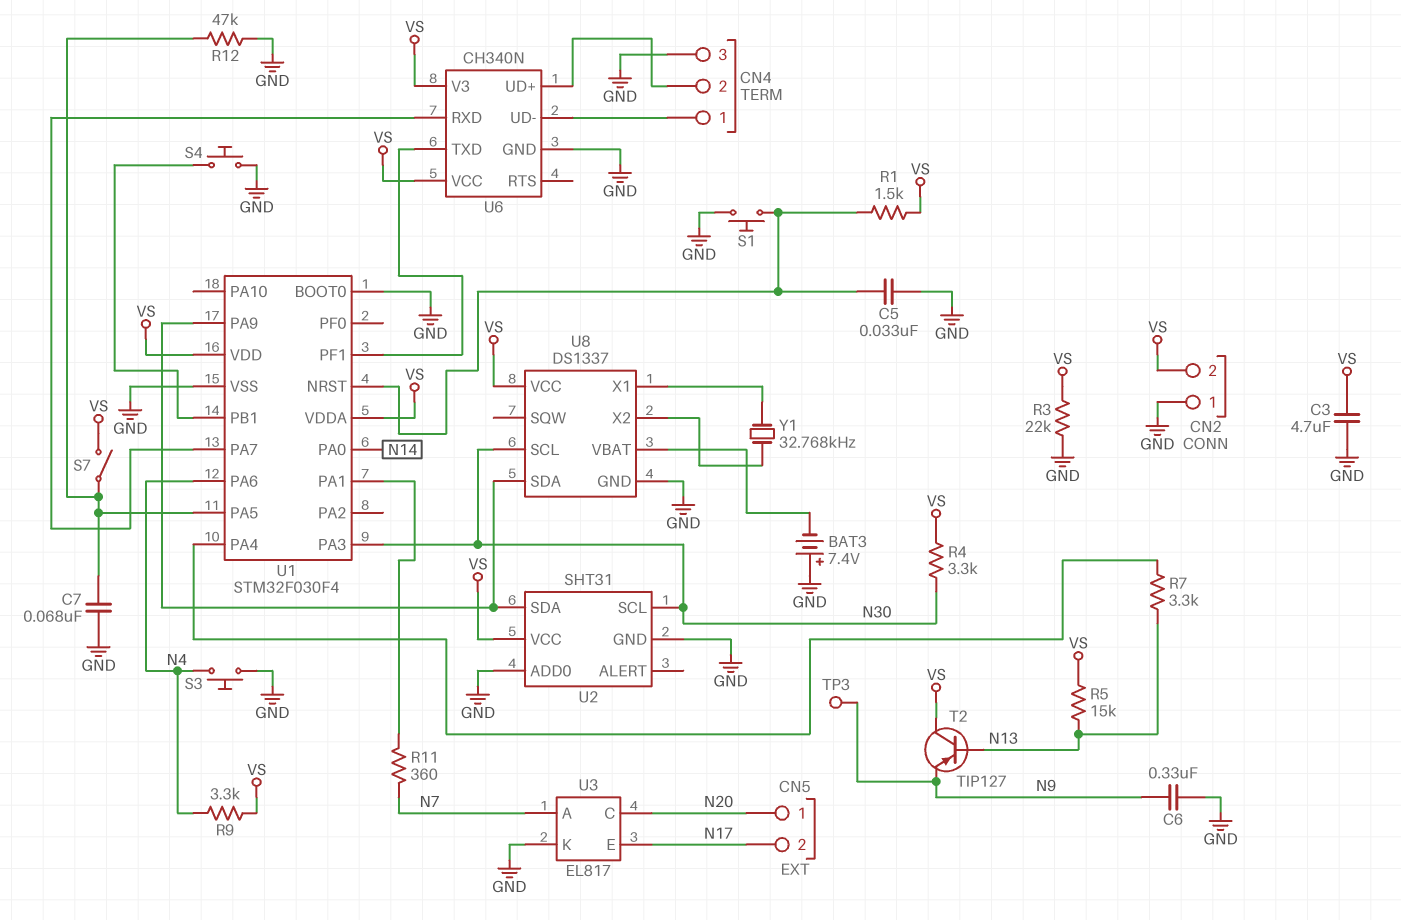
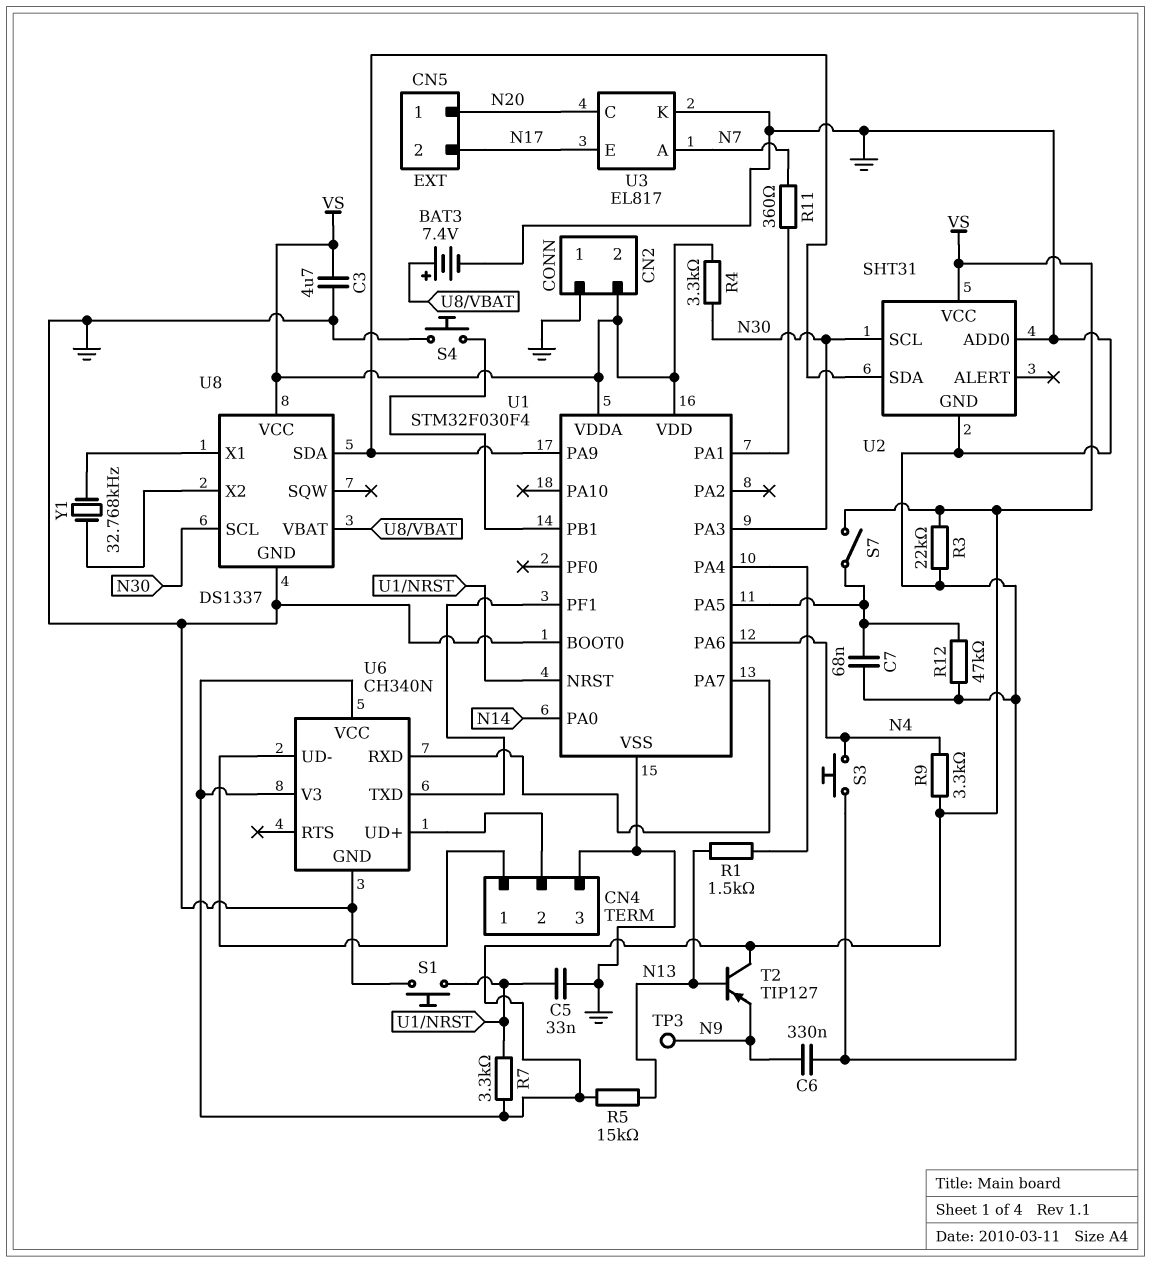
BAT3: 7.4V (plus GND, minus U8/VBAT) -> 7.4V (plus U8/VBAT, minus GND)
R1: 1.5k (U1/NRST, VS) -> 1.5k (N13, U1/PA4)
R7: 3.3k (N13, U1/PA4) -> 3.3k (U1/NRST, VS)

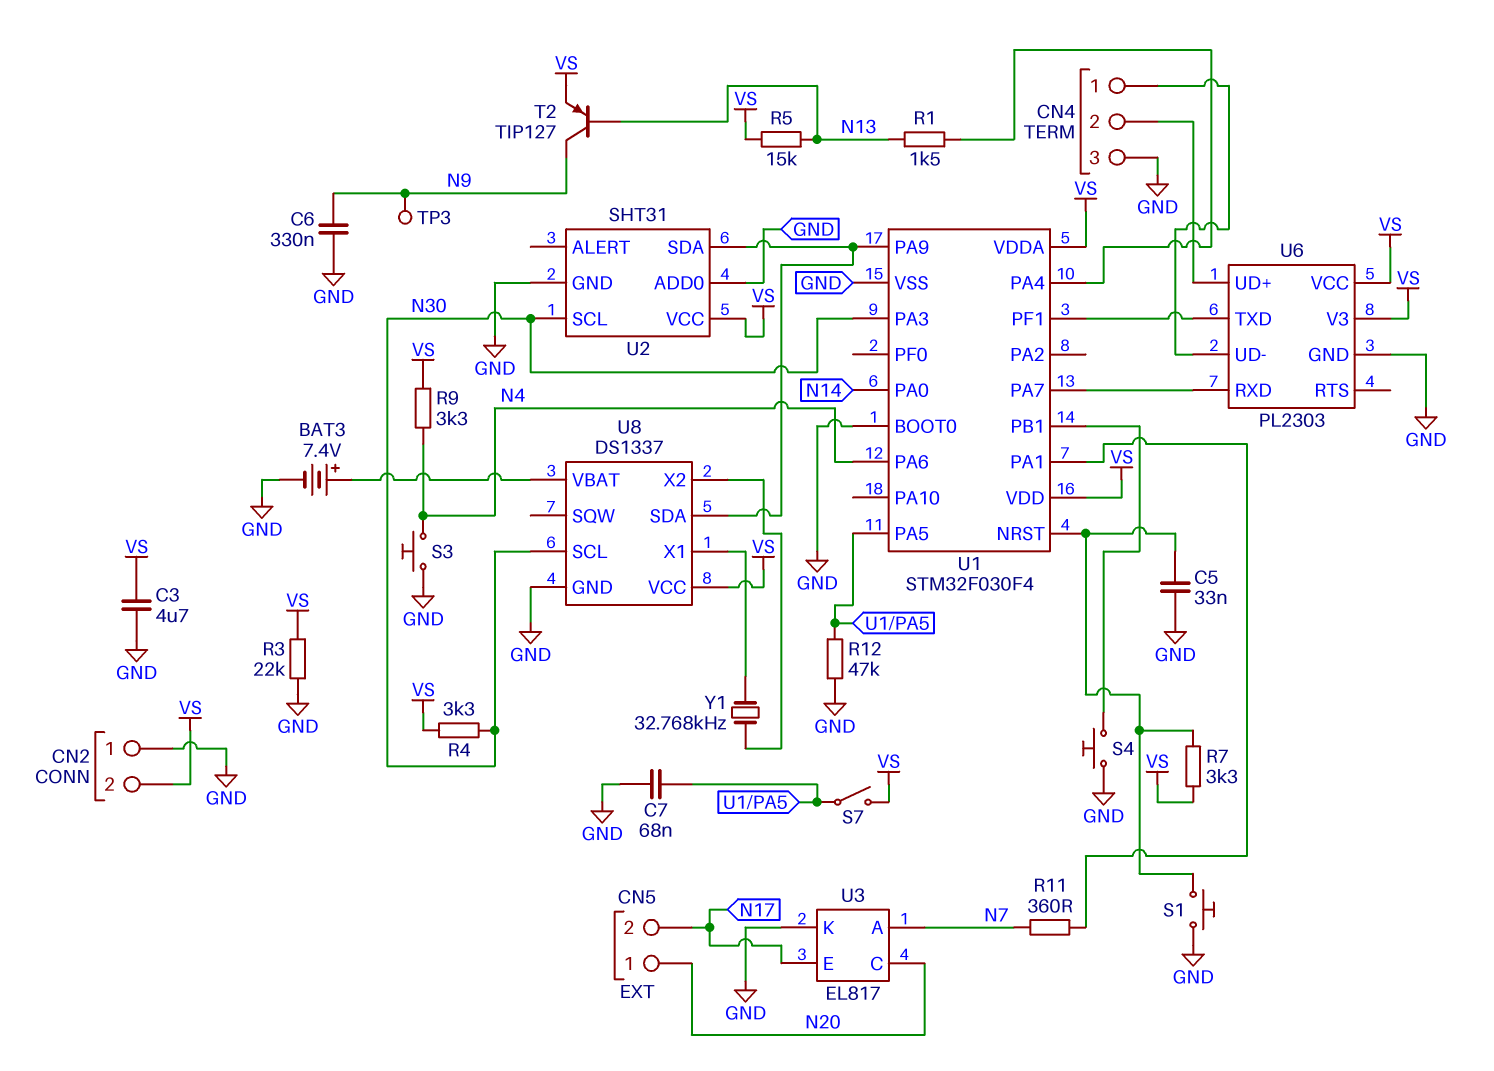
T2: PNP TIP127 (B N13, C VS, E N9) -> PNP TIP127 (B N13, C N9, E VS)
U6: CH340N -> PL2303

